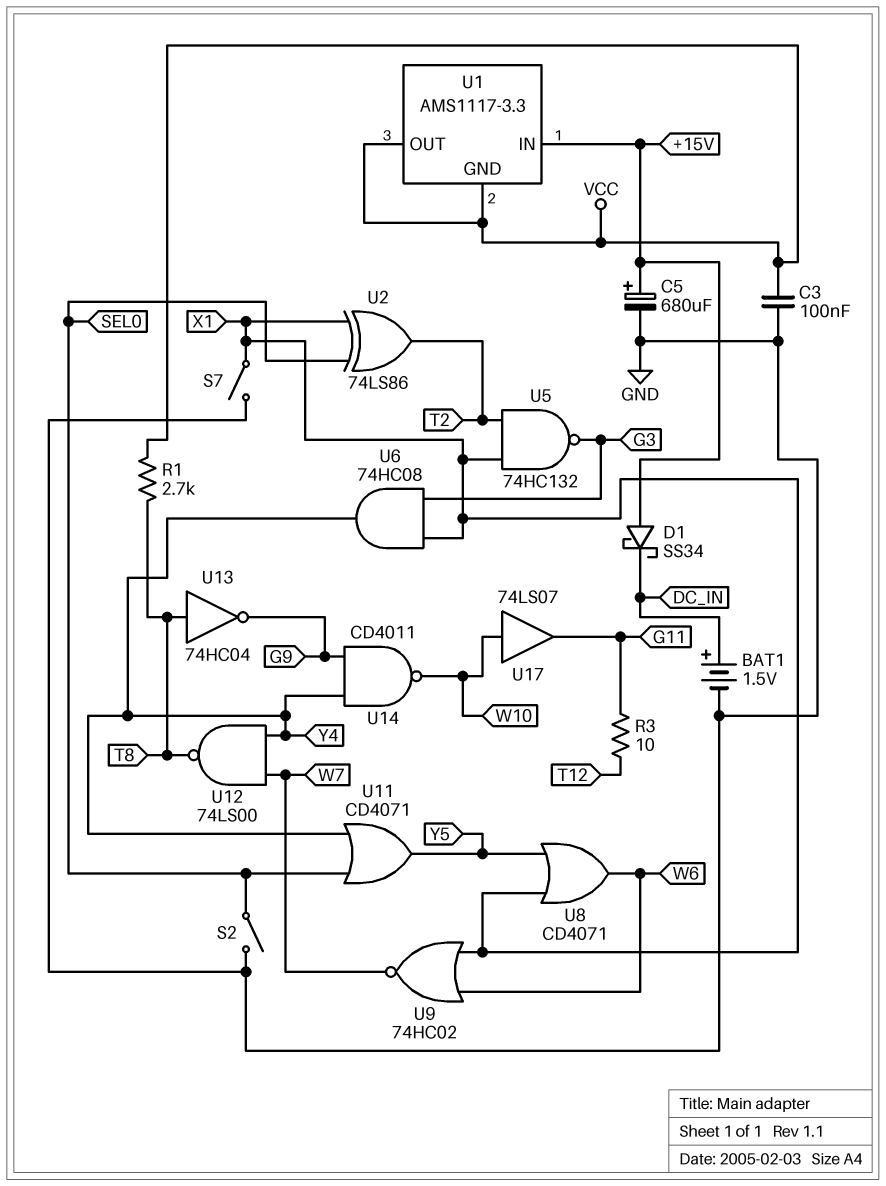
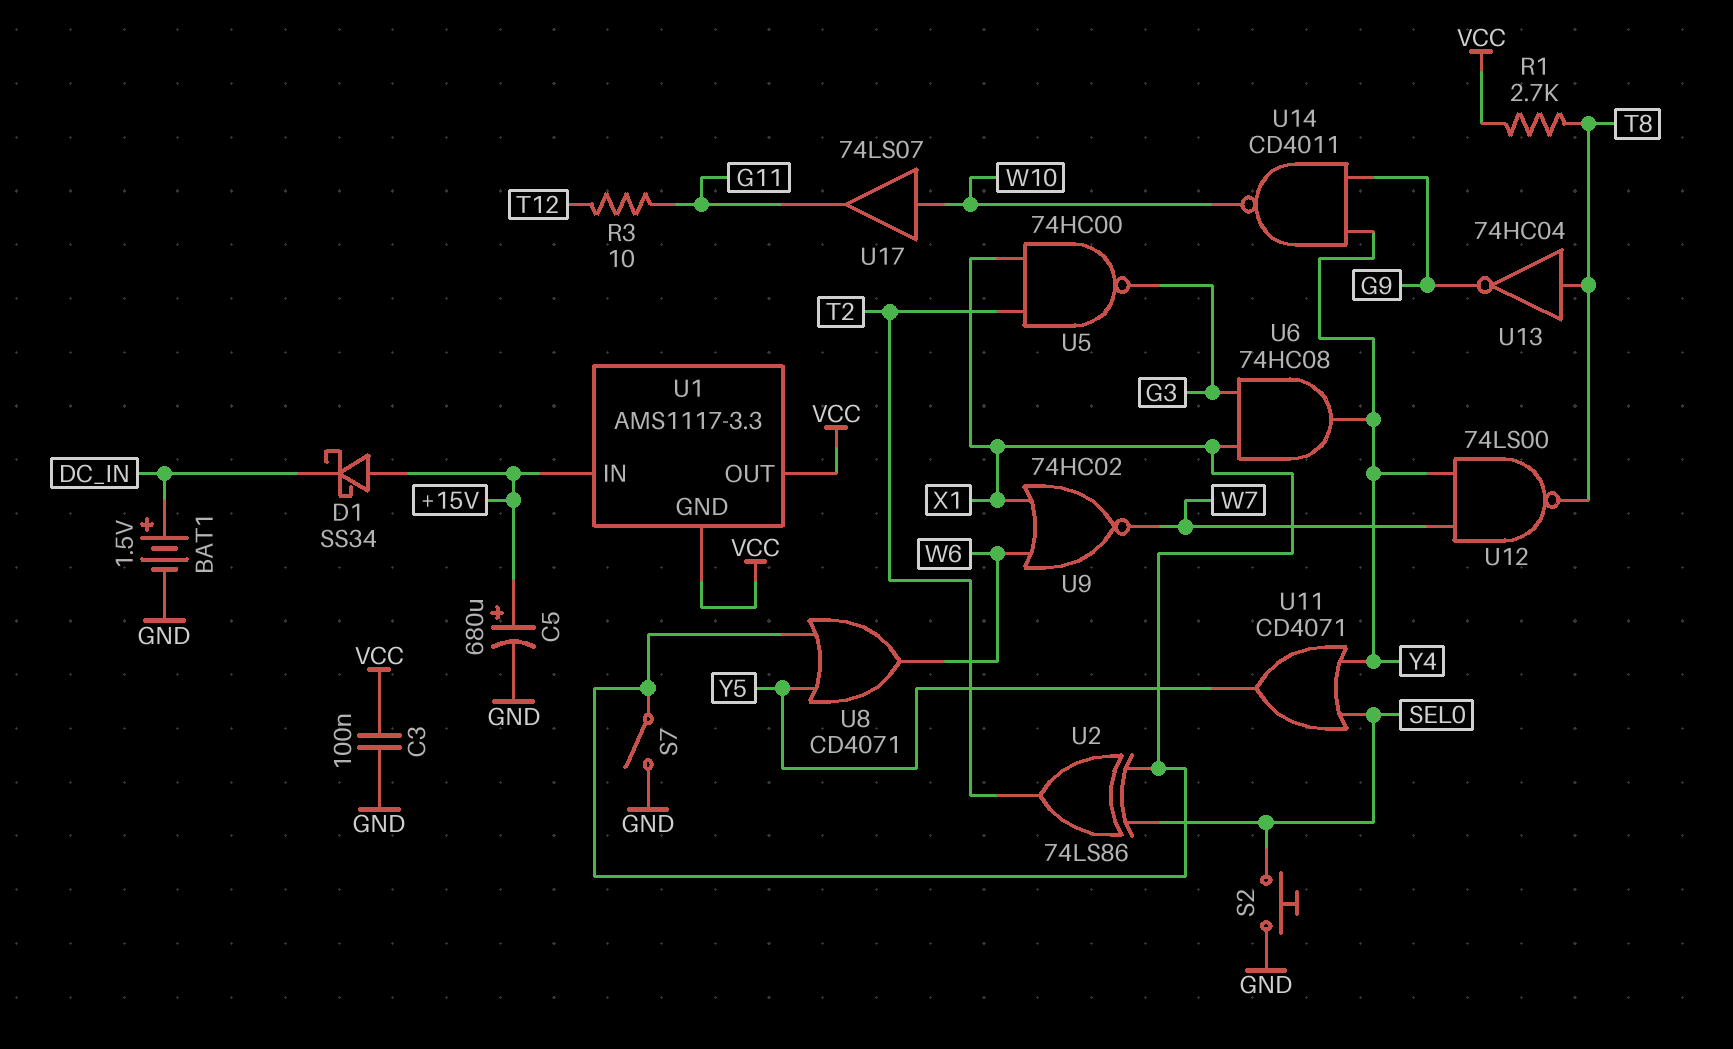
S2: switch (GND, SEL0) -> button (GND, SEL0)
U5: NAND 74HC132 (in T2, in X1, out G3) -> NAND 74HC00 (in T2, in X1, out G3)

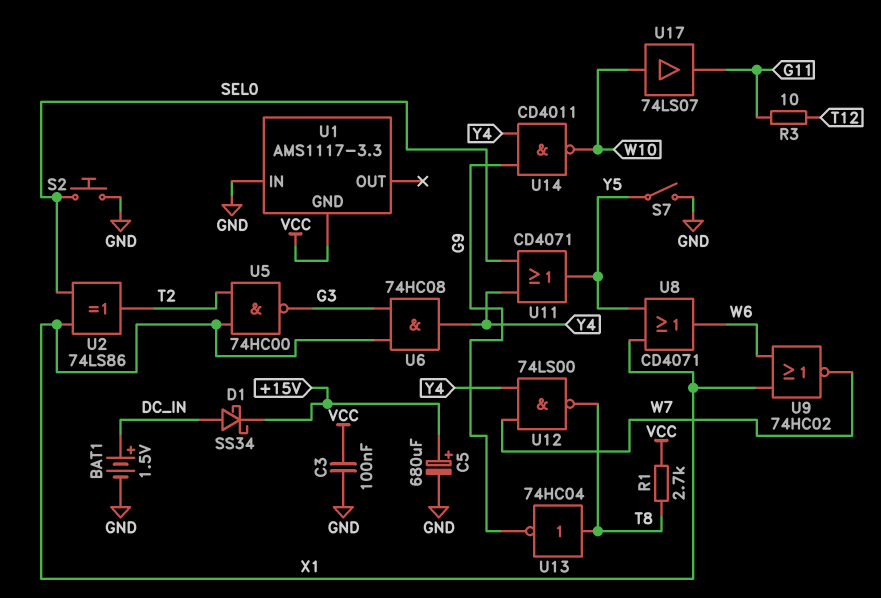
D1: schottky SS34 (A +15V, K DC_IN) -> schottky SS34 (A DC_IN, K +15V)
S7: switch (GND, X1) -> switch (GND, Y5)
U1 pin IN: +15V -> GND
U1 pin OUT: VCC -> none

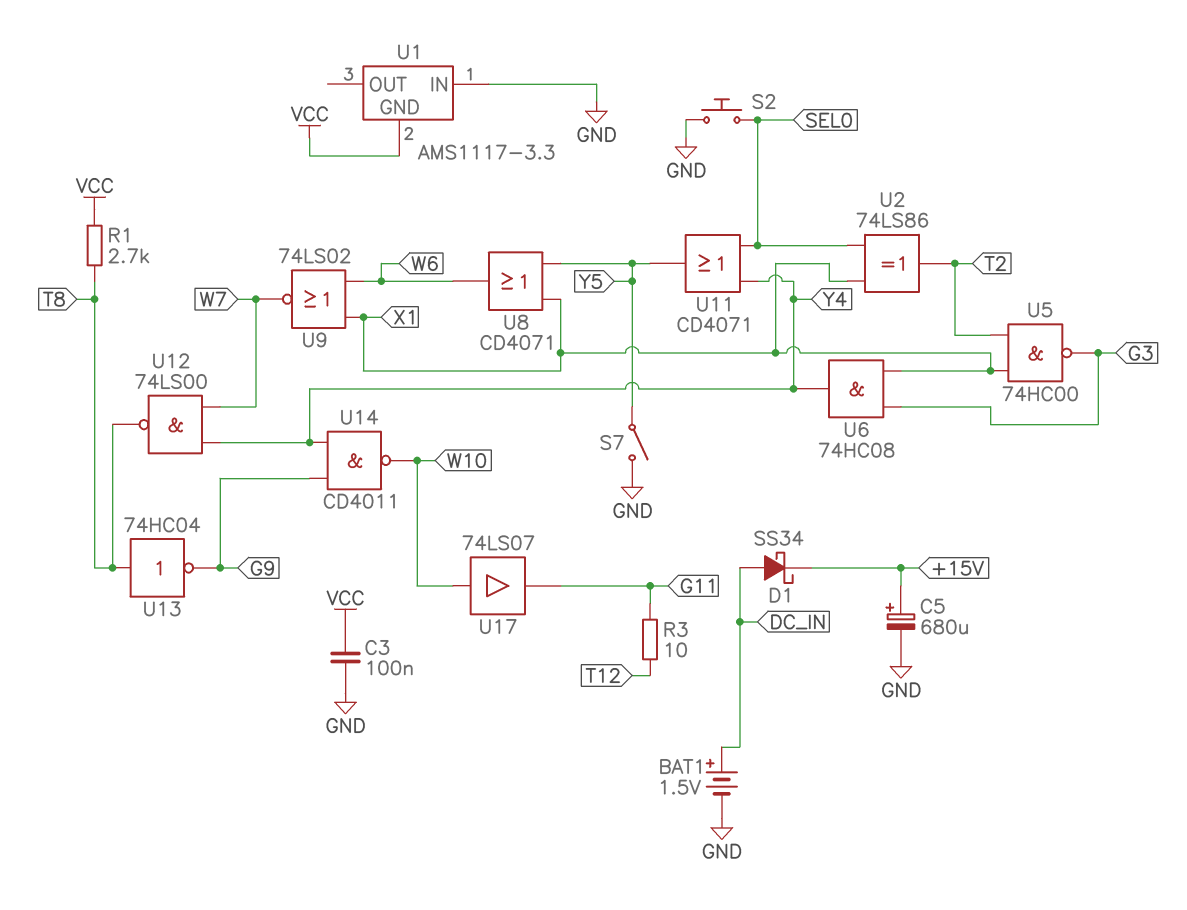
U9: NOR 74HC02 (in W6, in X1, out W7) -> NOR 74LS02 (in W6, in X1, out W7)

